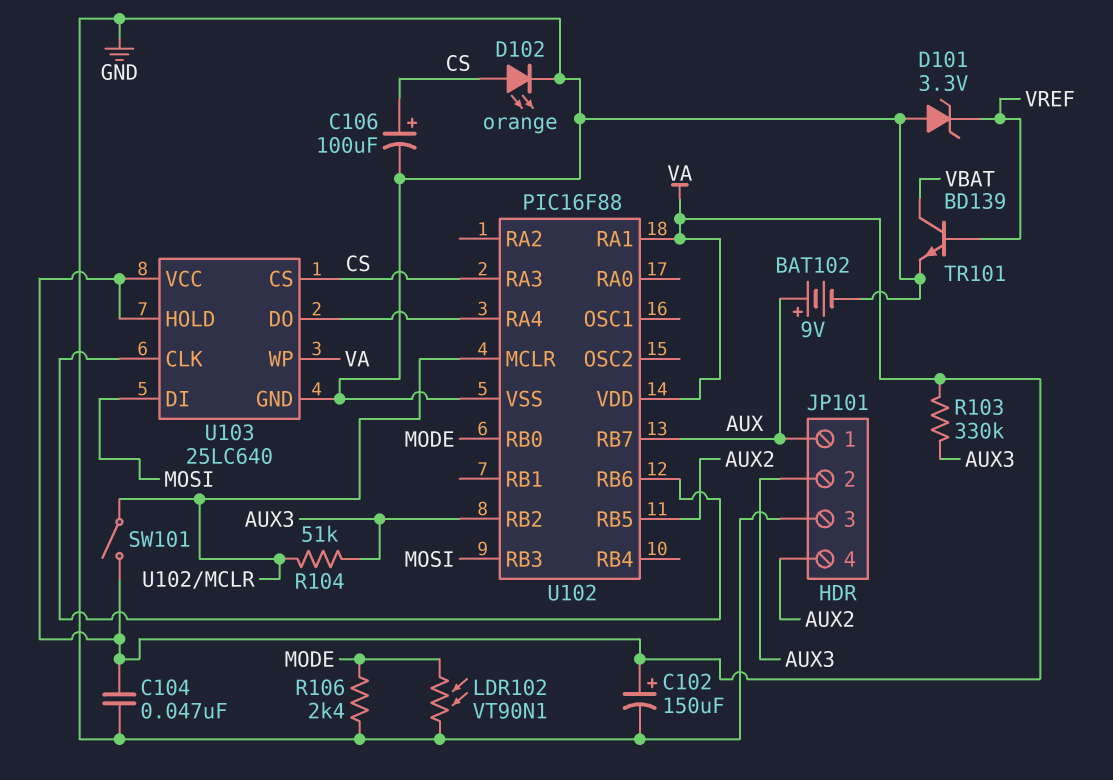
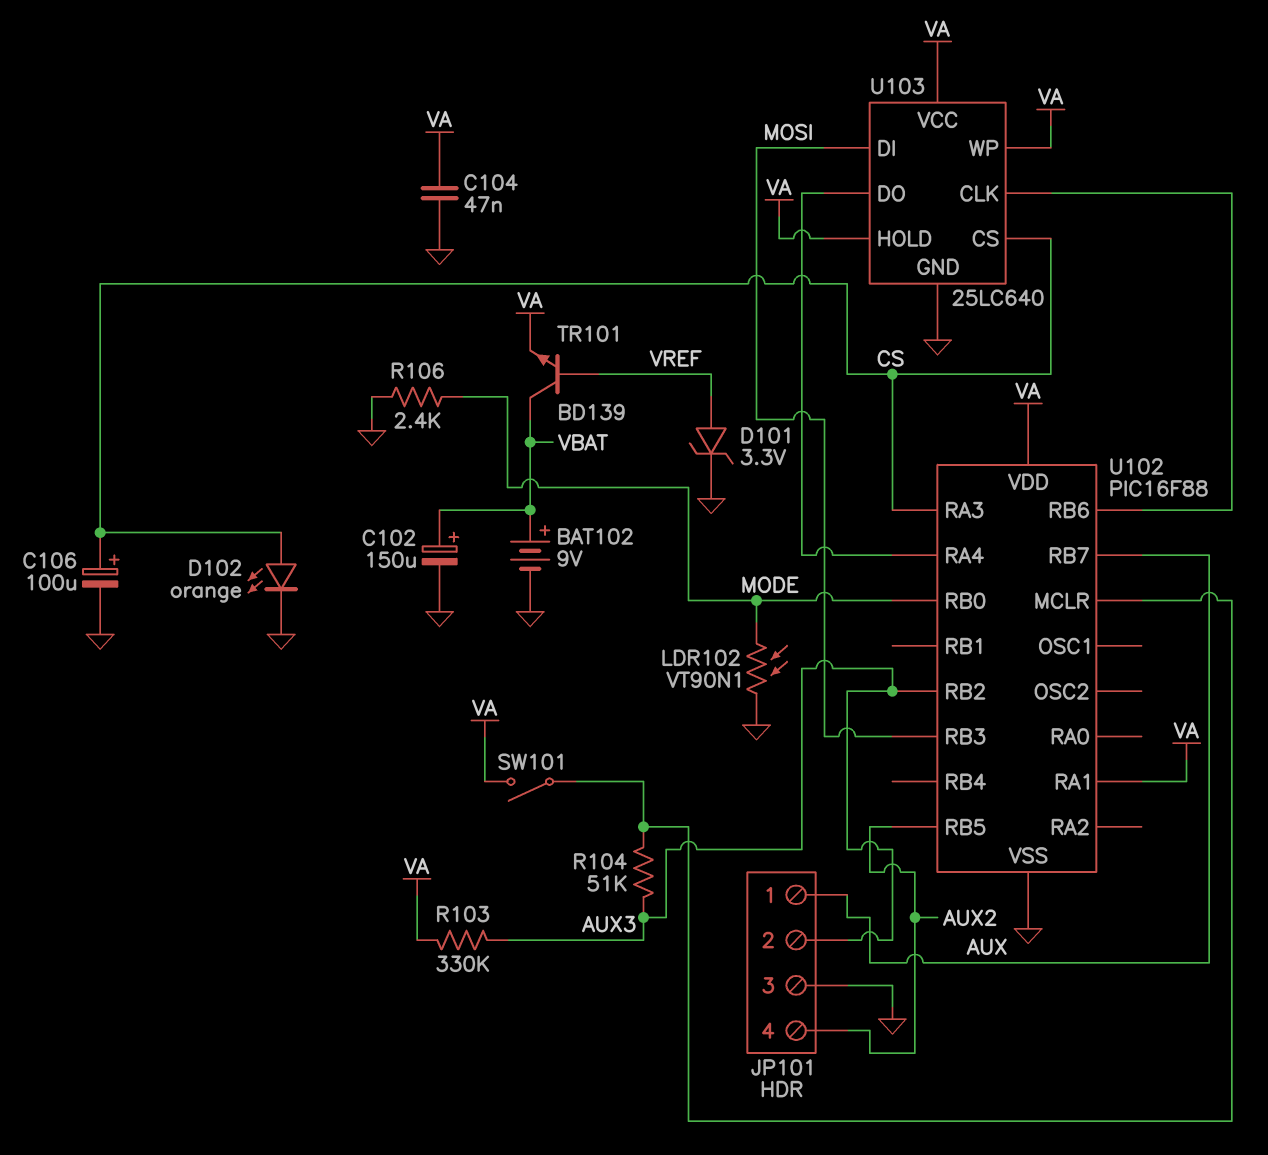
BAT102: 9V (plus AUX, minus GND) -> 9V (plus VBAT, minus GND)
C102: 150uF (plus VA, minus GND) -> 150uF (plus VBAT, minus GND)
D101: zener 3.3V (A GND, K VREF) -> zener 3.3V (A VREF, K GND)
TR101: NPN BD139 (B VREF, C VBAT, E GND) -> NPN BD139 (B VREF, C VBAT, E VA)

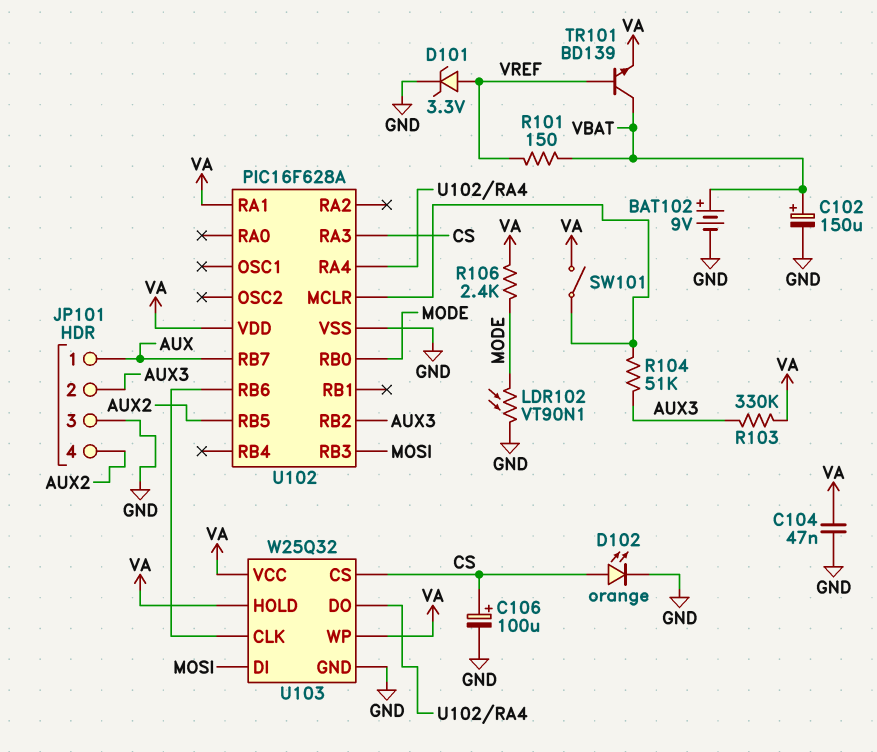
R101: none -> 150 (VBAT, VREF)
R106: 2.4k (GND, MODE) -> 2.4k (MODE, VA)
U102: PIC16F88 -> PIC16F628A
U103: 25LC640 -> W25Q32

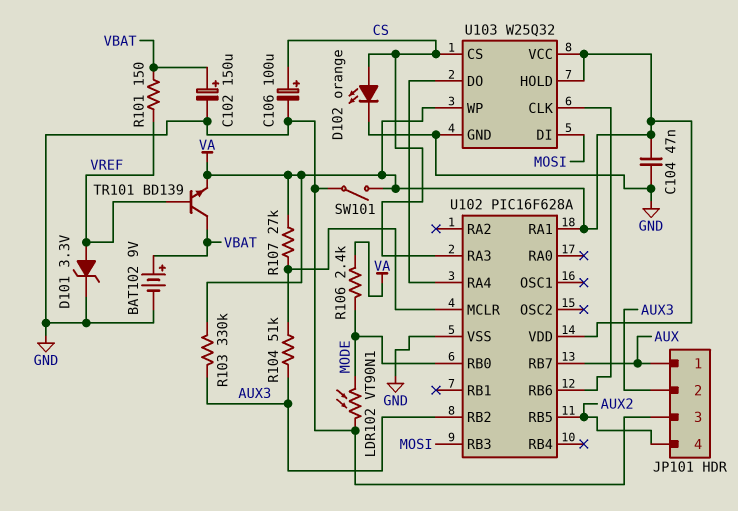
R107: none -> 27k (U102/MCLR, VA)
SW101: switch (U102/MCLR, VA) -> switch (GND, VA)

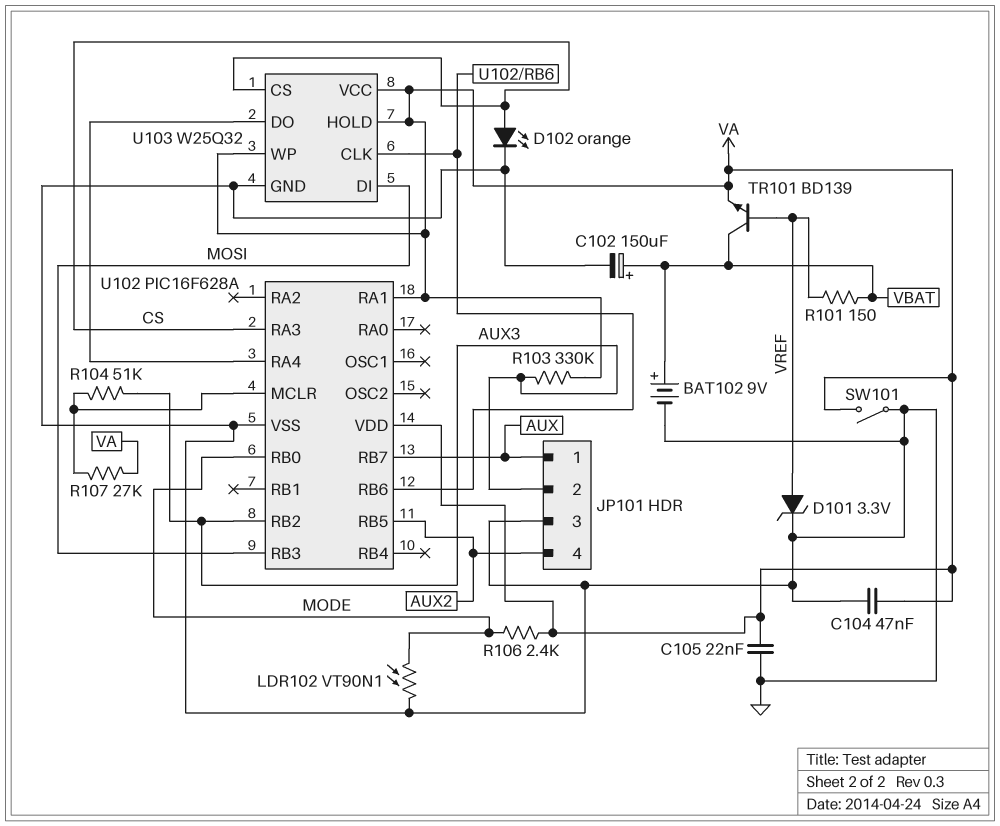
C105: none -> 22nF (GND, VA)
C106: 100uF (plus CS, minus GND) -> none

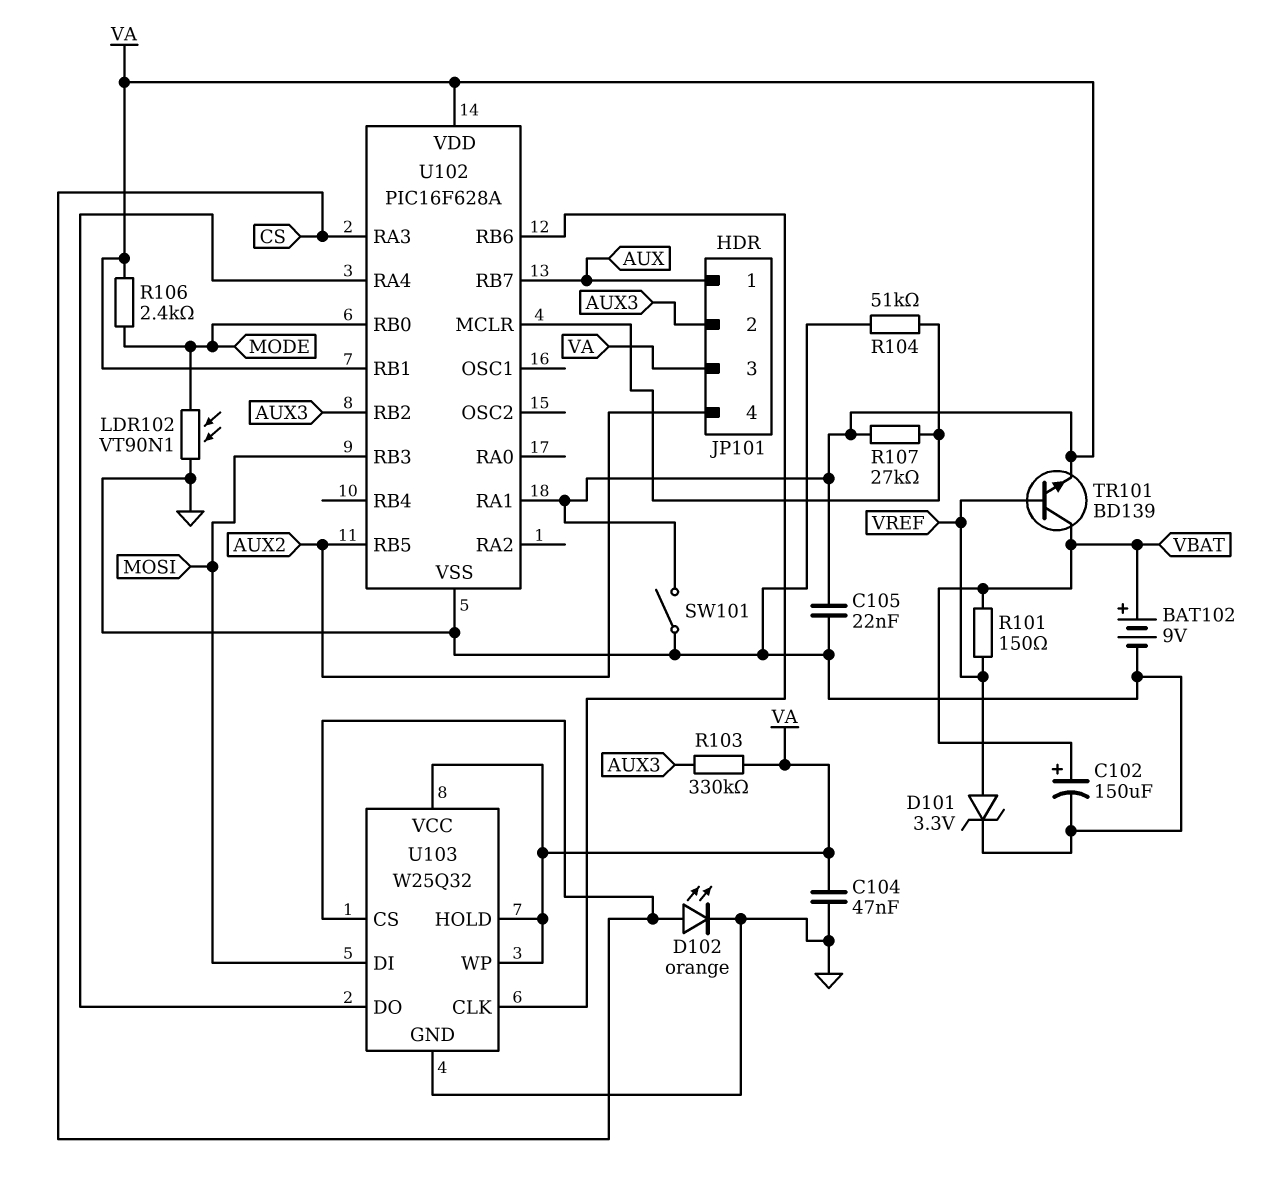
JP101 pin 3: GND -> VA
R104: 51k (AUX3, U102/MCLR) -> 51k (GND, U102/MCLR)
U102 pin RB1: none -> VA

